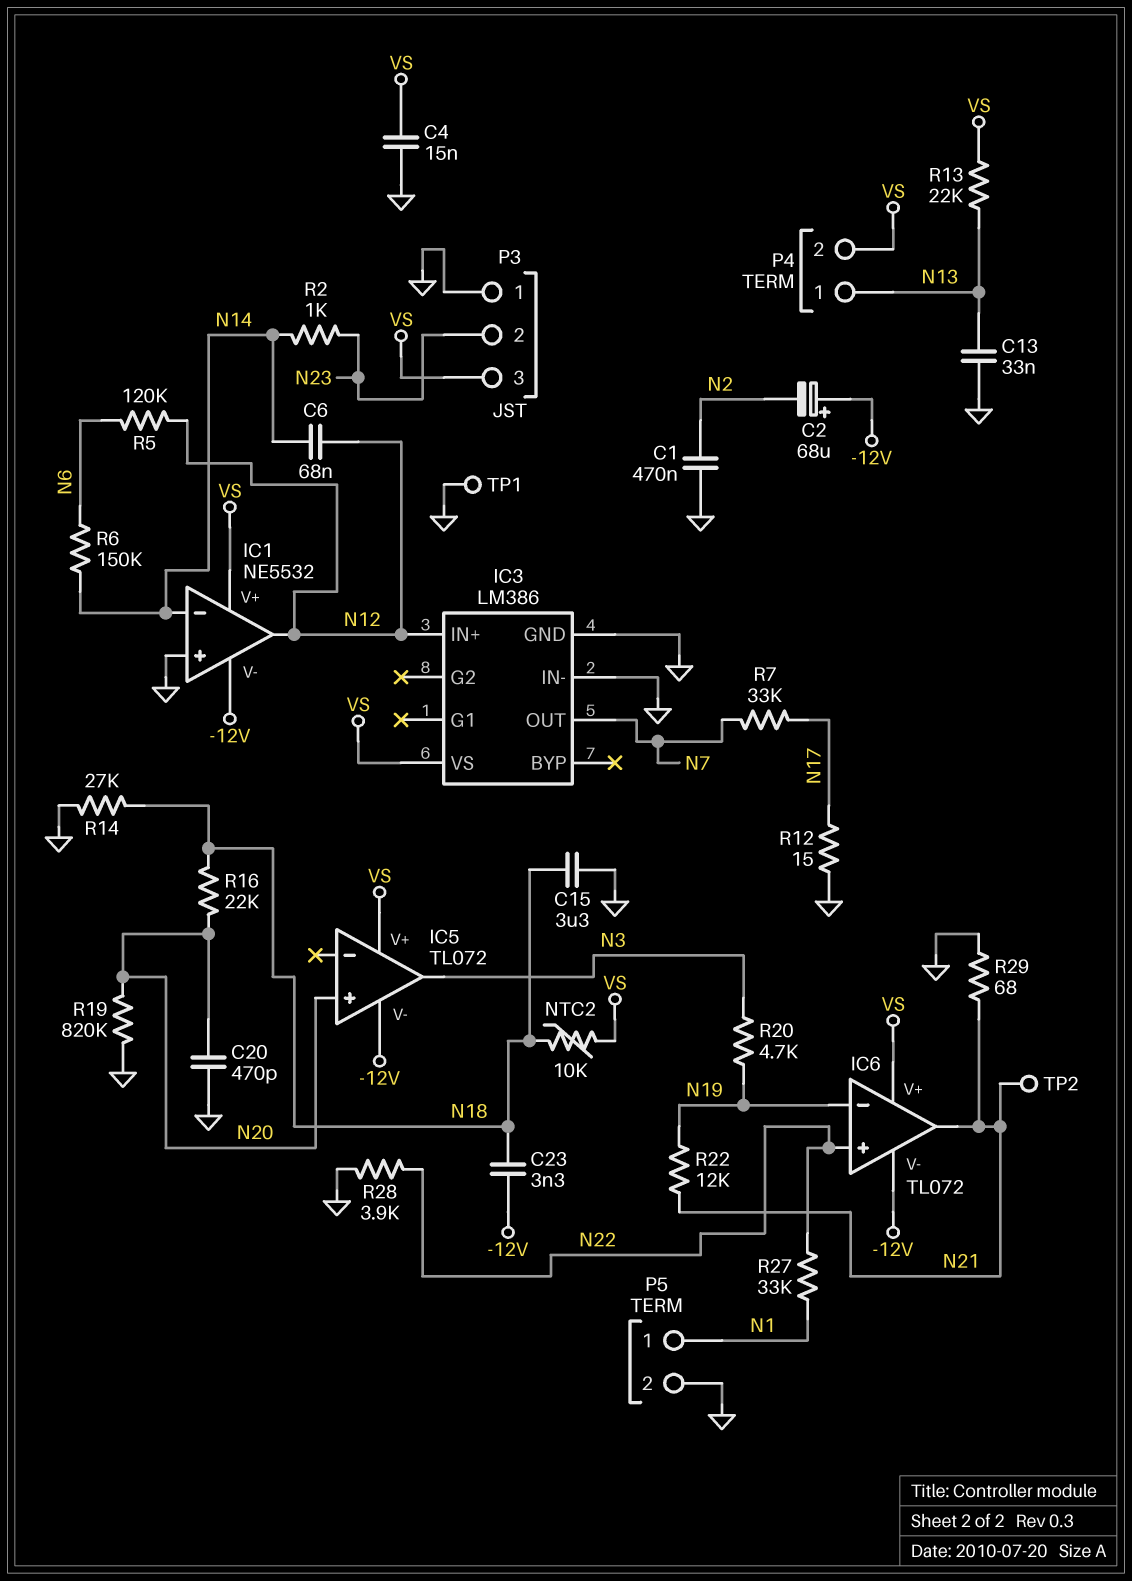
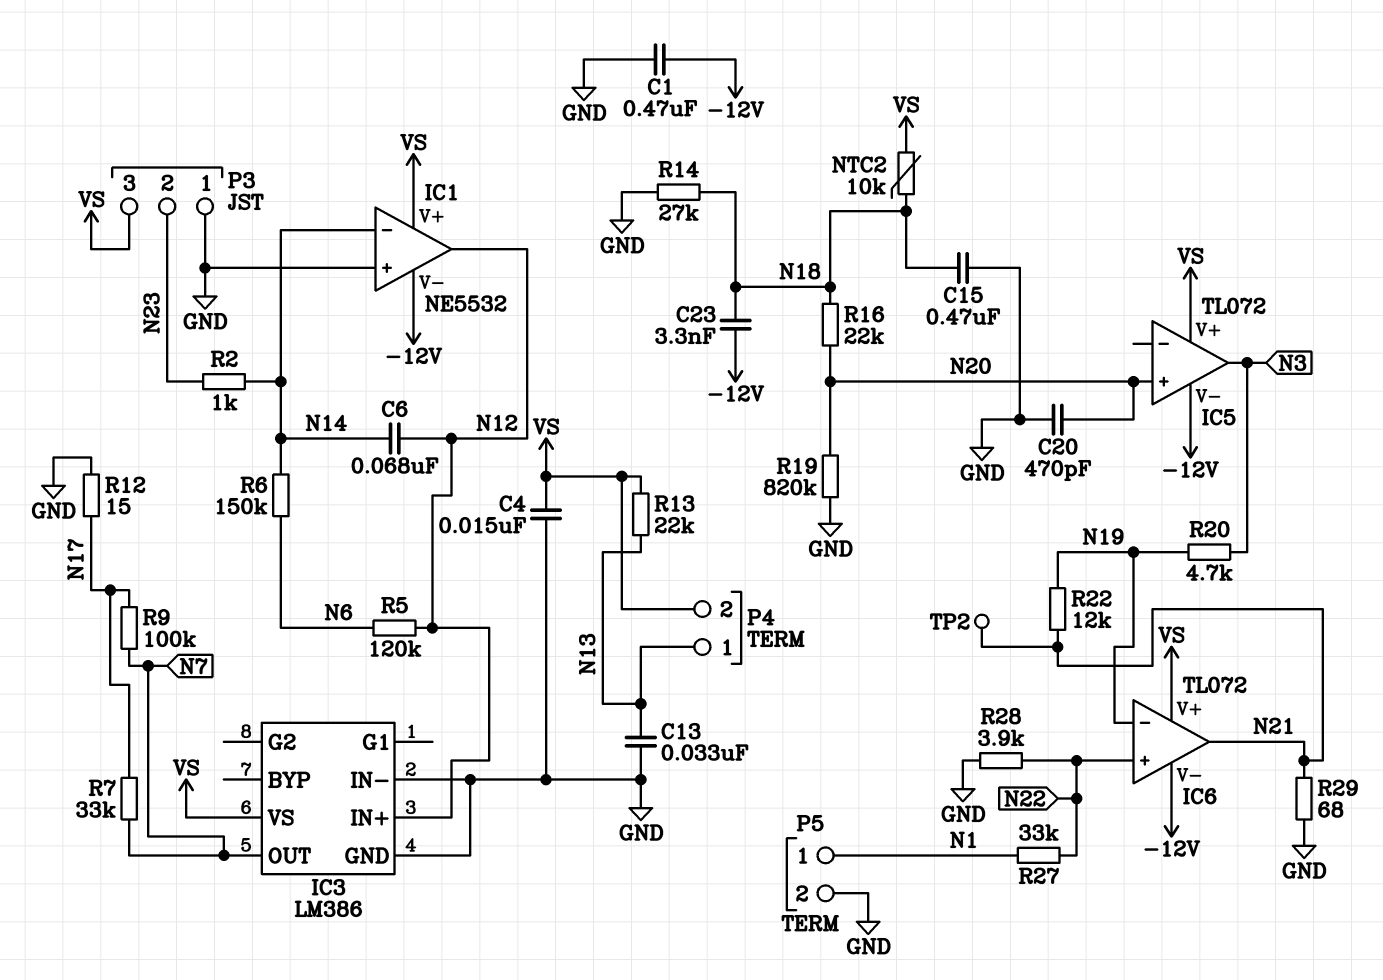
C1: 470nF (GND, N2) -> 470nF (-12V, GND)
C2: 68uF (plus -12V, minus N2) -> none
C15: 3.3uF (GND, N18) -> 470nF (GND, N18)
R9: none -> 100k (N7, N17)
TP1: test point (GND) -> none

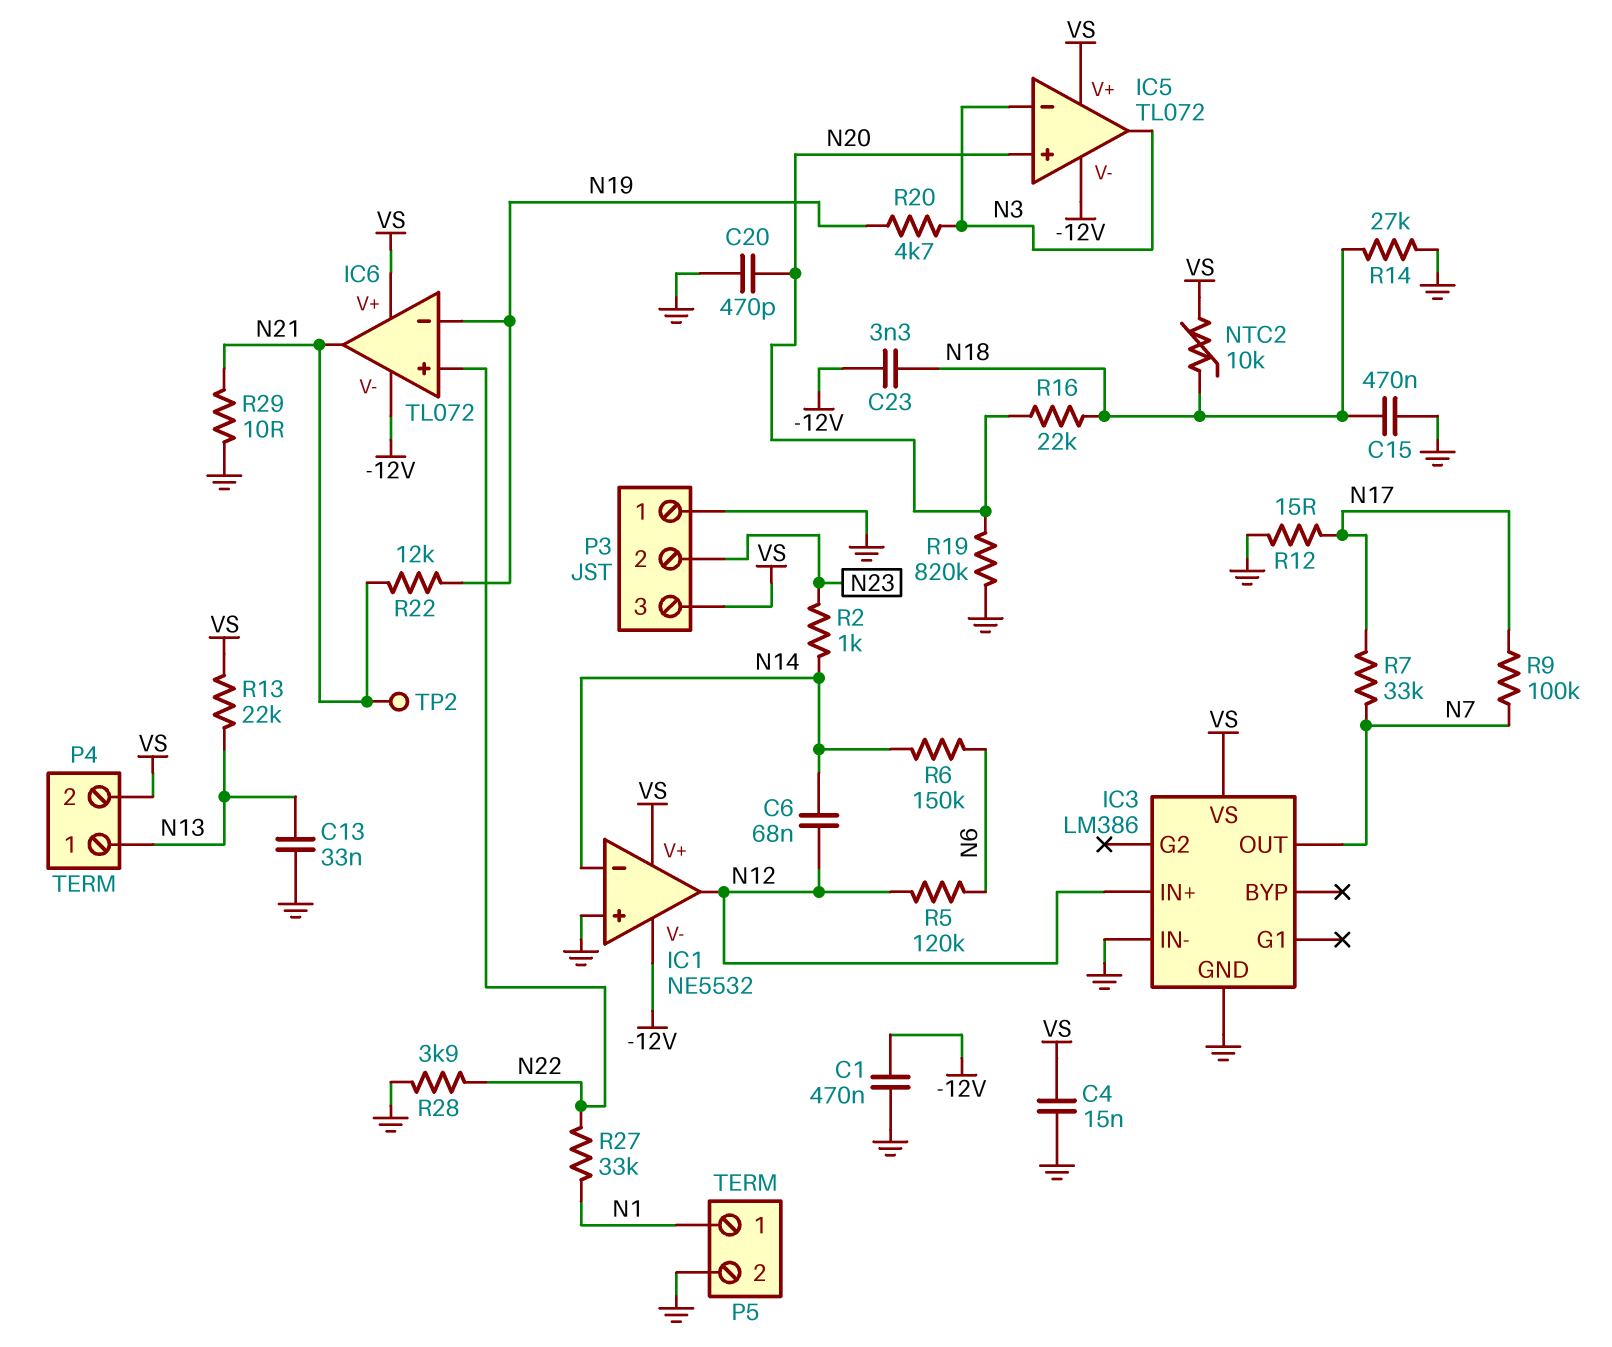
IC5 pin in-: none -> N3
R29: 68 (GND, N21) -> 10 (GND, N21)

